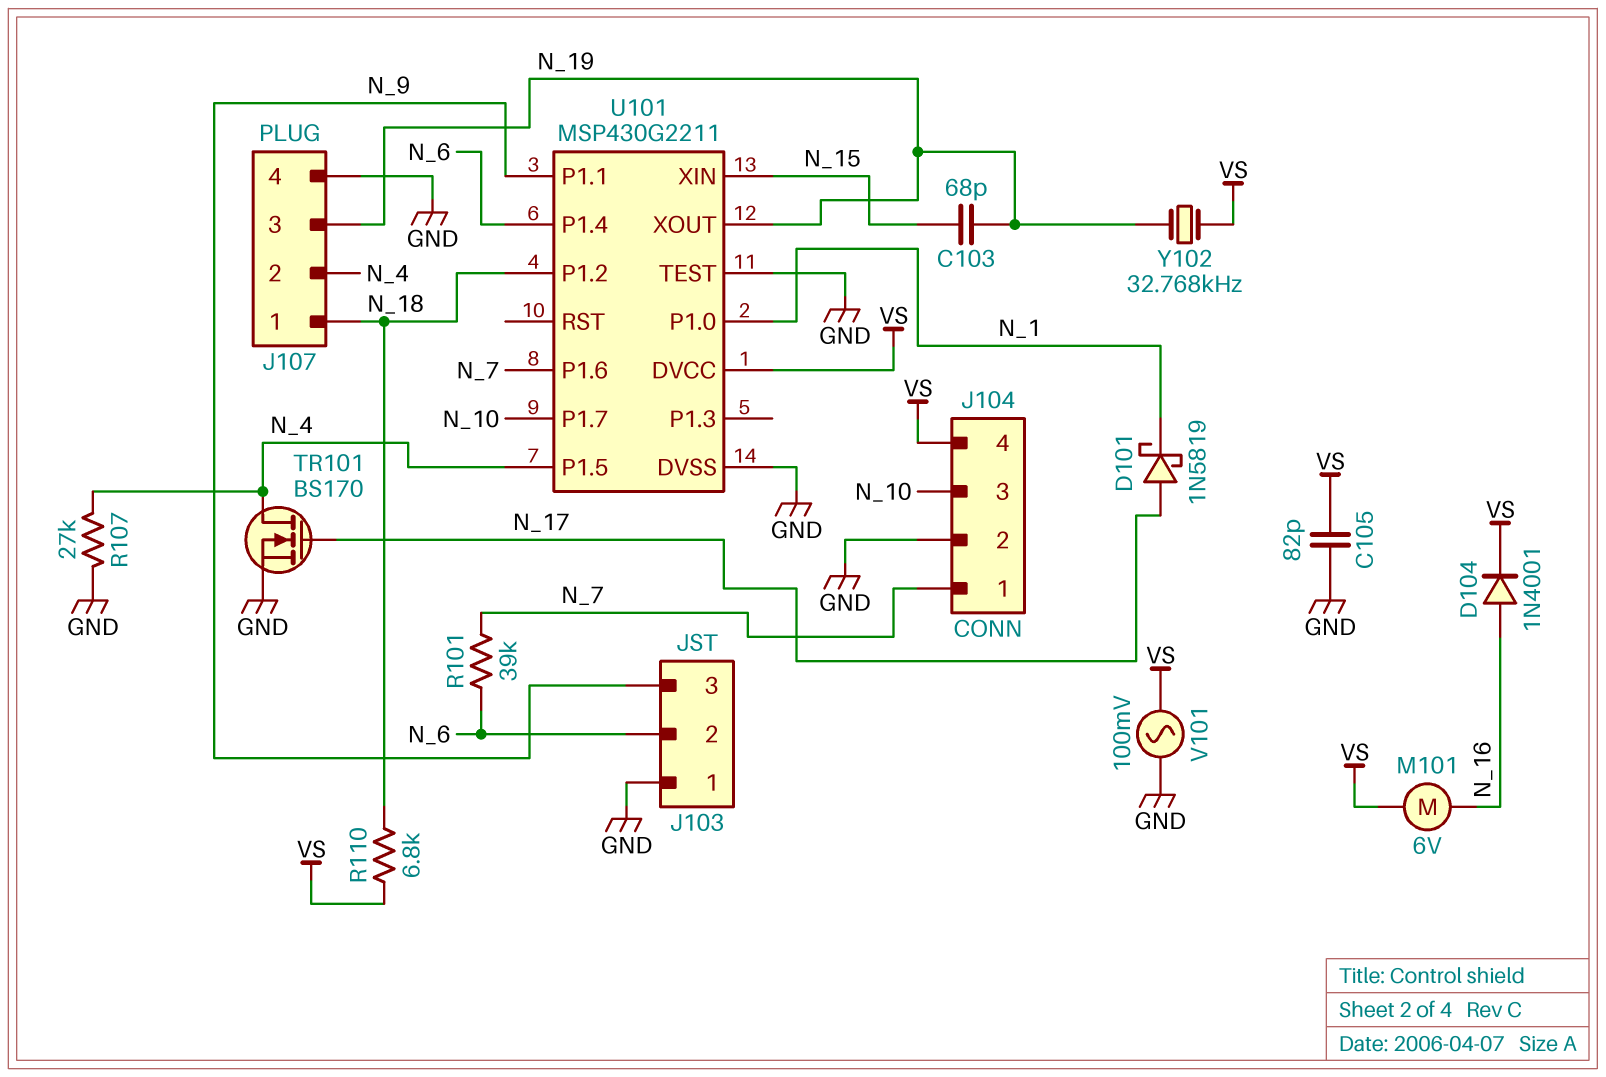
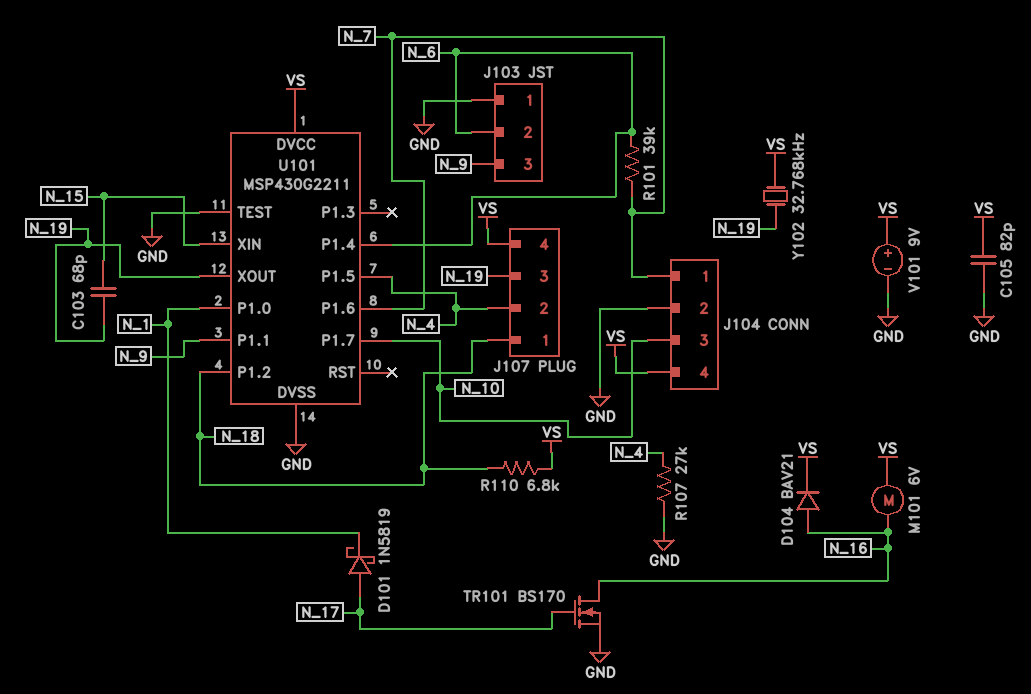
D104: diode 1N4001 (A N_16, K VS) -> diode BAV21 (A N_16, K VS)
J107 pin 4: GND -> VS
TR101: NMOS BS170 (G N_17, D N_4, S GND) -> NMOS BS170 (G N_17, D N_16, S GND)
V101: AC 100mV (GND, VS) -> 9V (plus VS, minus GND)

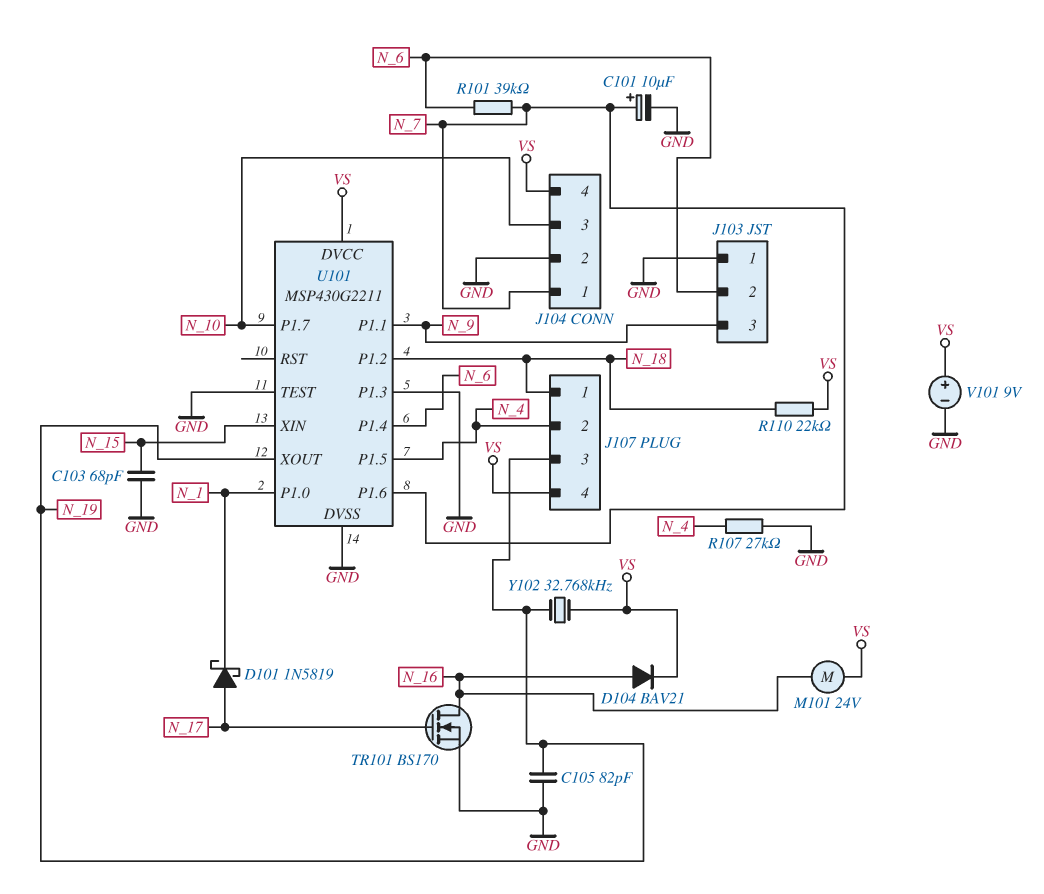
C101: none -> 10uF (plus N_7, minus GND)
C103: 68pF (N_15, N_19) -> 68pF (GND, N_15)
C105: 82pF (GND, VS) -> 82pF (GND, N_19)
M101: motor 6V (N_16, VS) -> motor 24V (N_16, VS)
R110: 6.8k (N_18, VS) -> 22k (N_18, VS)
U101 pin P1.3: none -> GND

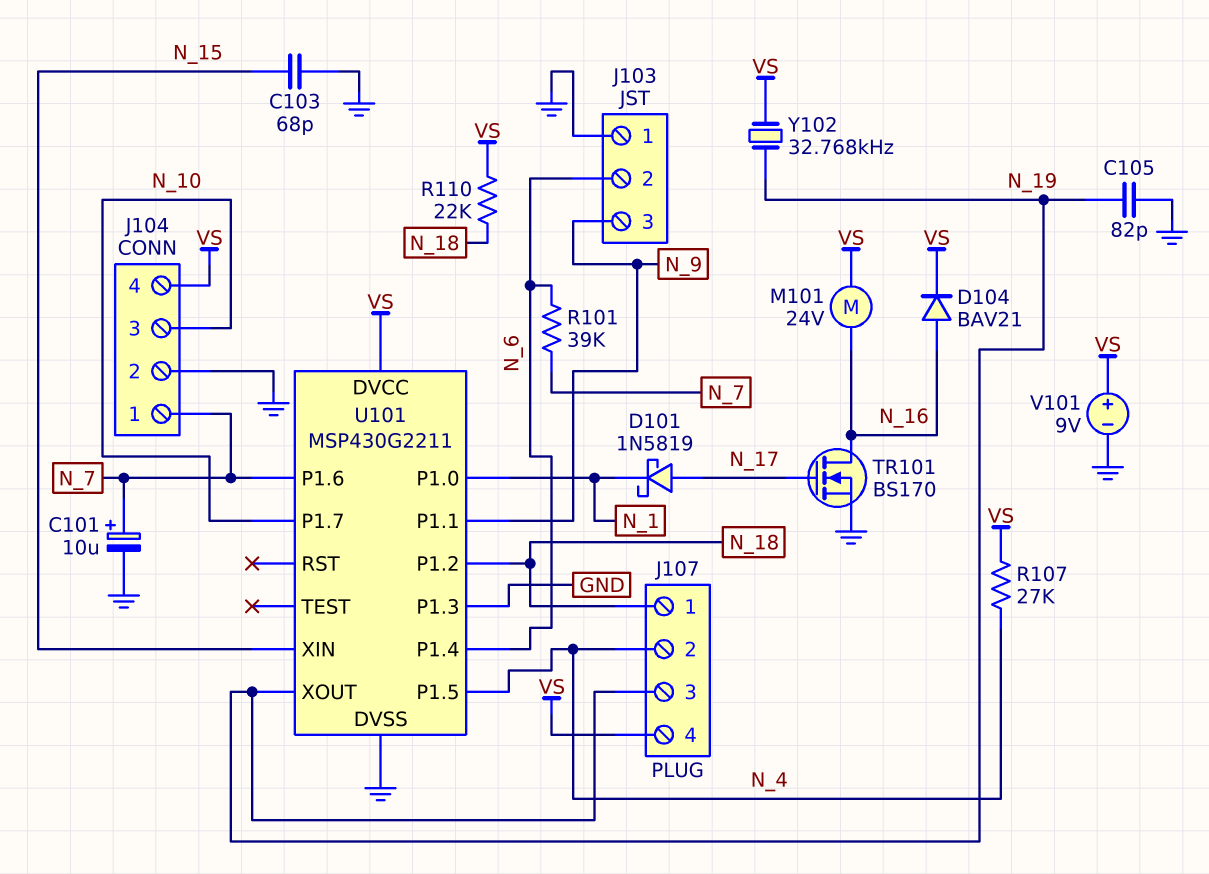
R107: 27k (GND, N_4) -> 27k (N_4, VS)
U101 pin TEST: GND -> none

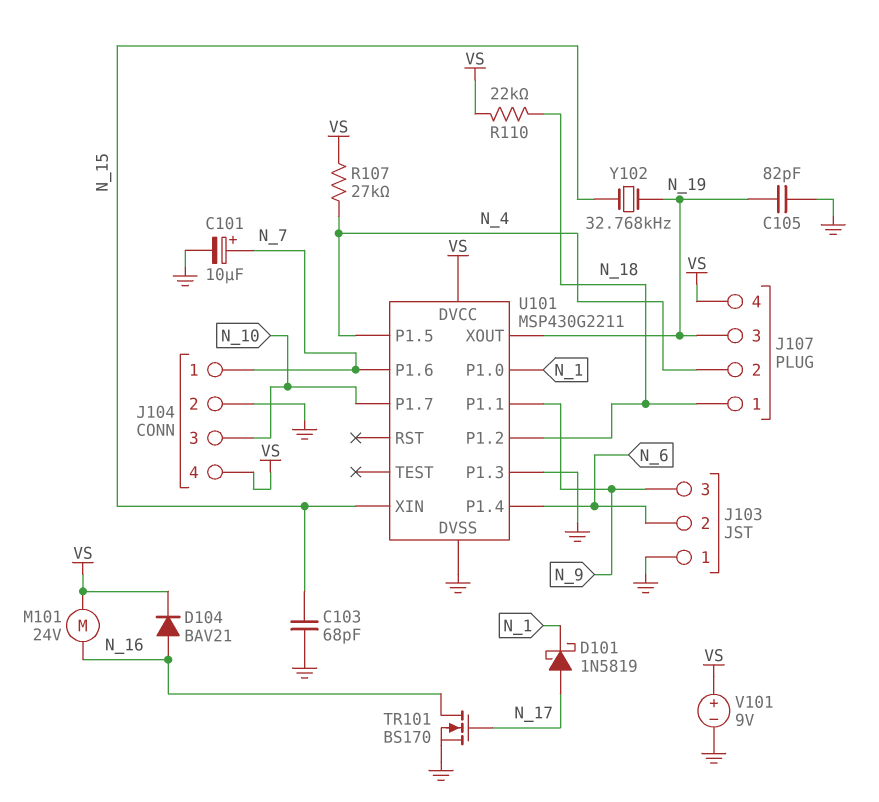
R101: 39k (N_6, N_7) -> none
Y102: 32.768kHz (N_19, VS) -> 32.768kHz (N_15, N_19)

